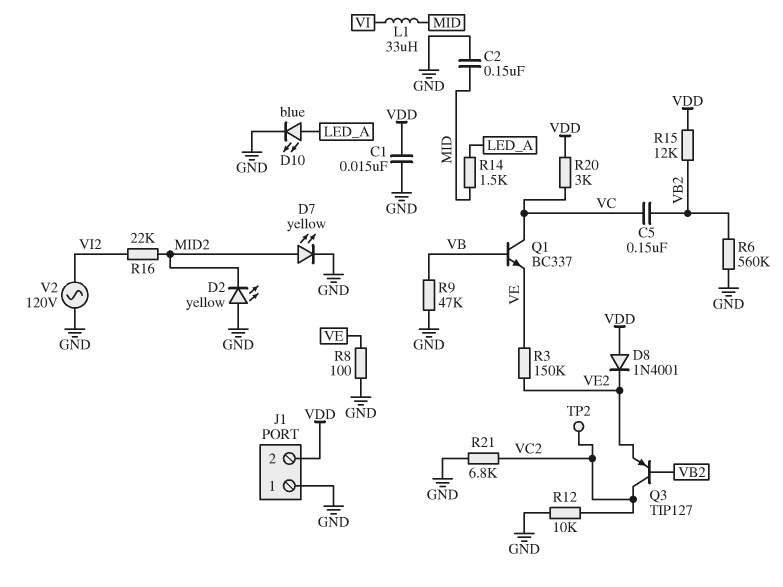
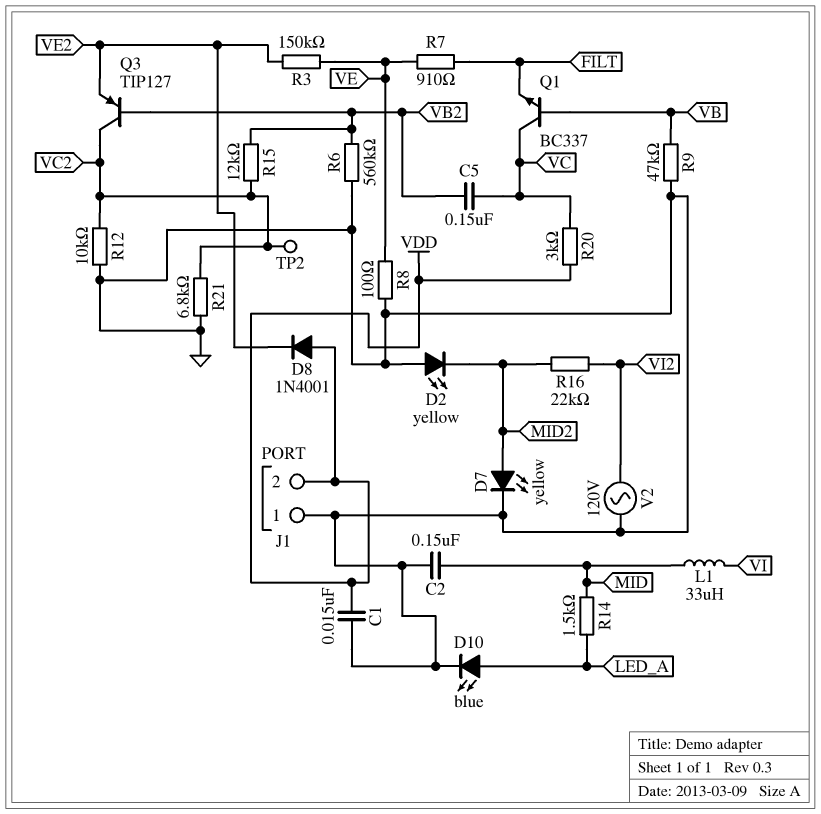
Q1: NPN BC337 (B VB, C VC, E VE) -> NPN BC337 (B VB, C VC, E FILT)
R7: none -> 910 (FILT, VE)
R15: 12k (VB2, VDD) -> 12k (VB2, VC2)

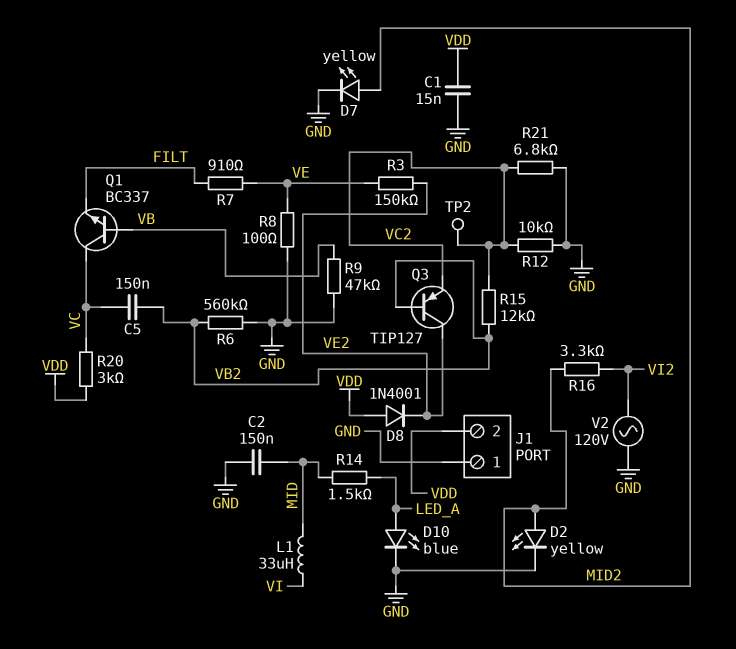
D2: LED yellow (A GND, K MID2) -> LED yellow (A MID2, K GND)
Q3: PNP TIP127 (B VB2, C VC2, E VE2) -> PNP TIP127 (B VB2, C VE2, E VC2)
R16: 22k (MID2, VI2) -> 3.3k (MID2, VI2)

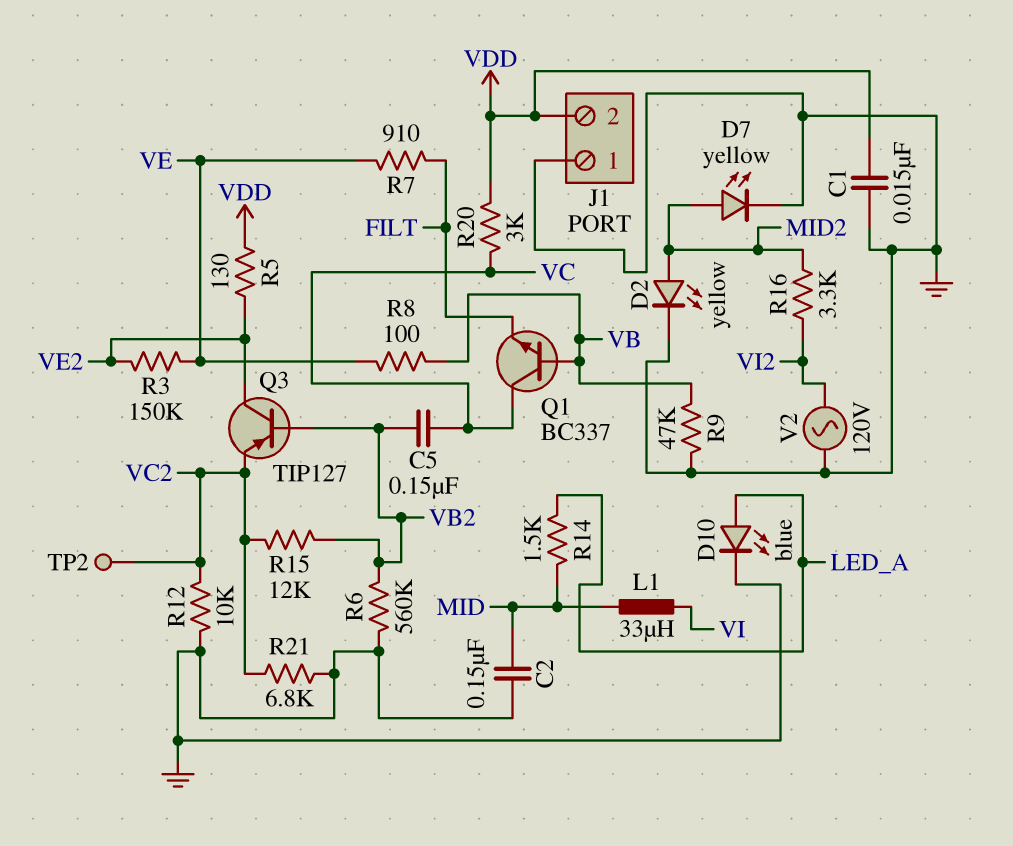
D8: diode 1N4001 (A VDD, K VE2) -> none
R5: none -> 130 (VDD, VE2)
R8: 100 (GND, VE) -> 100 (VB, VE)

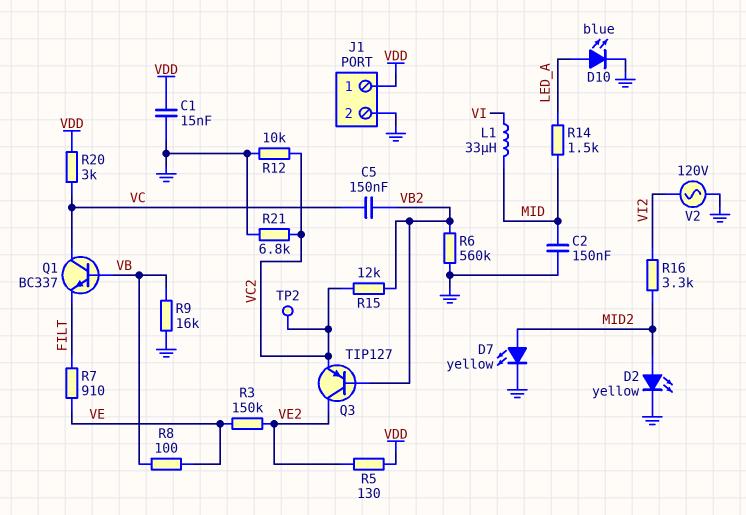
J1 pin 1: GND -> VDD
J1 pin 2: VDD -> GND
R9: 47k (GND, VB) -> 16k (GND, VB)

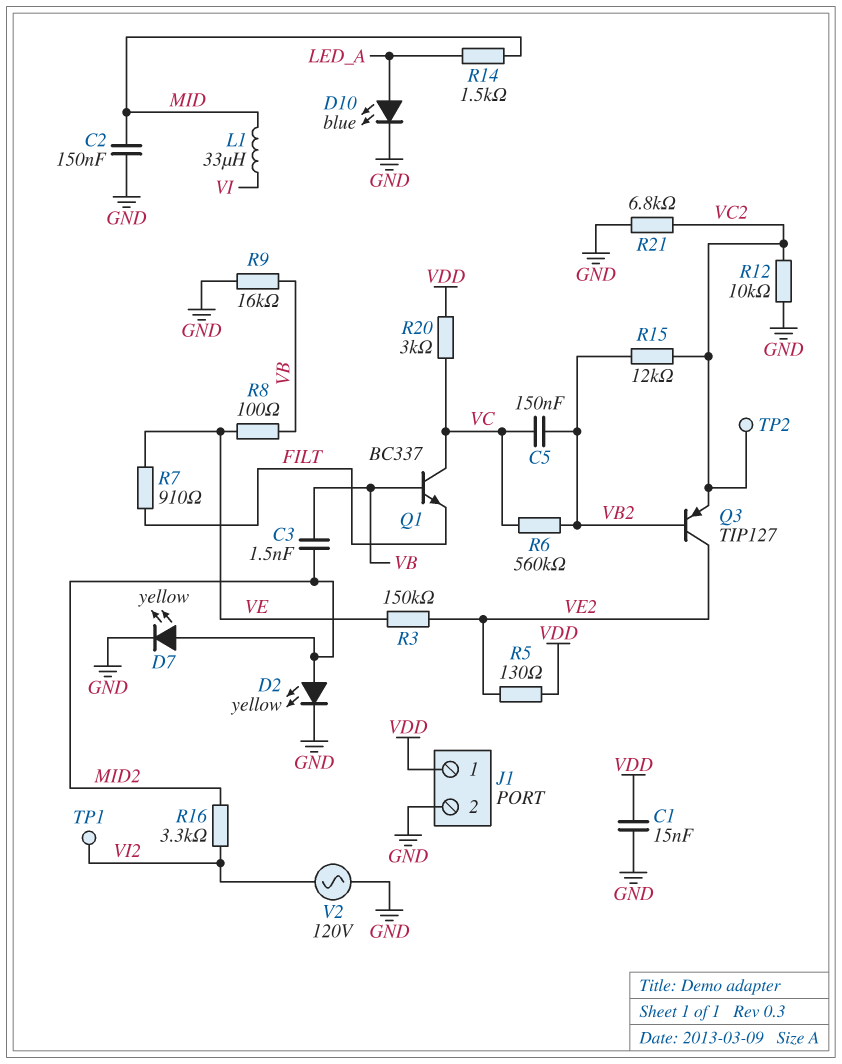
C3: none -> 1.5nF (MID2, VB)
R6: 560k (GND, VB2) -> 560k (VB2, VC)
TP1: none -> test point (VI2)

